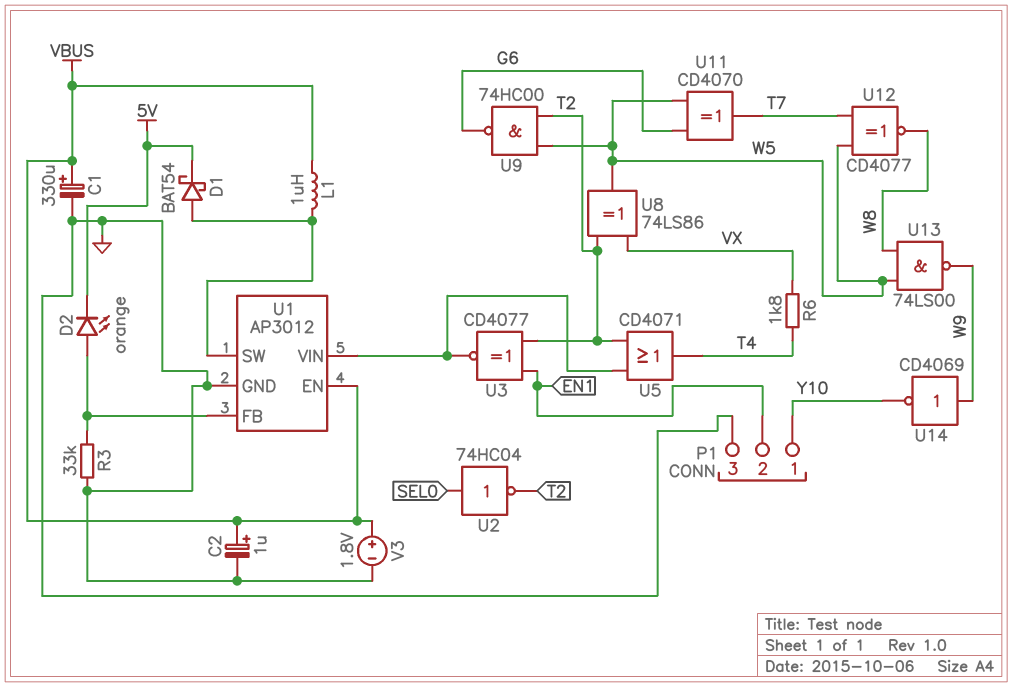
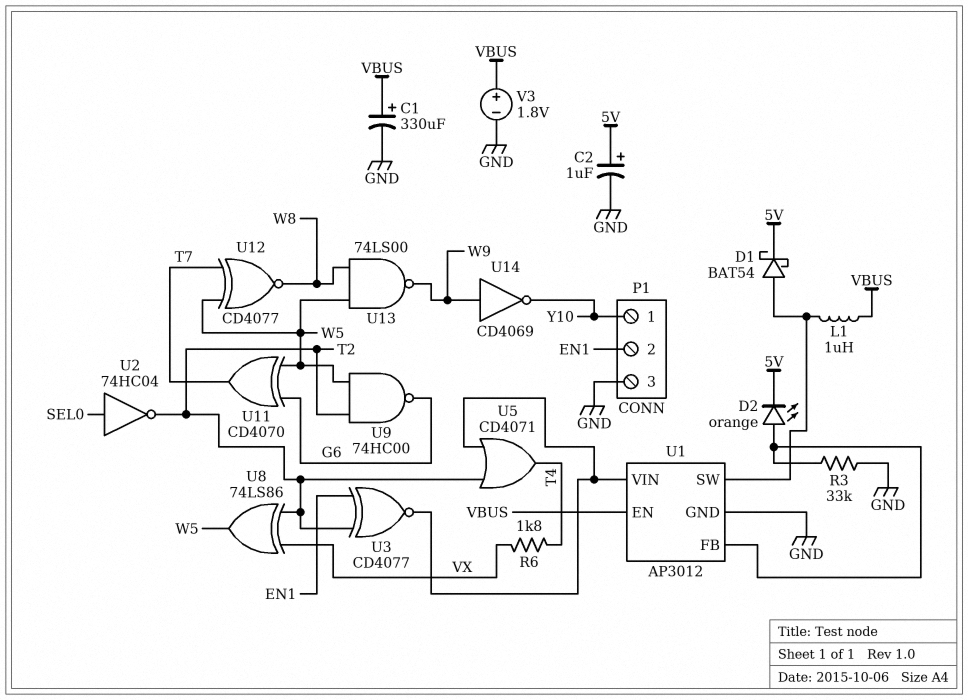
C2: 1uF (plus VBUS, minus GND) -> 1uF (plus 5V, minus GND)

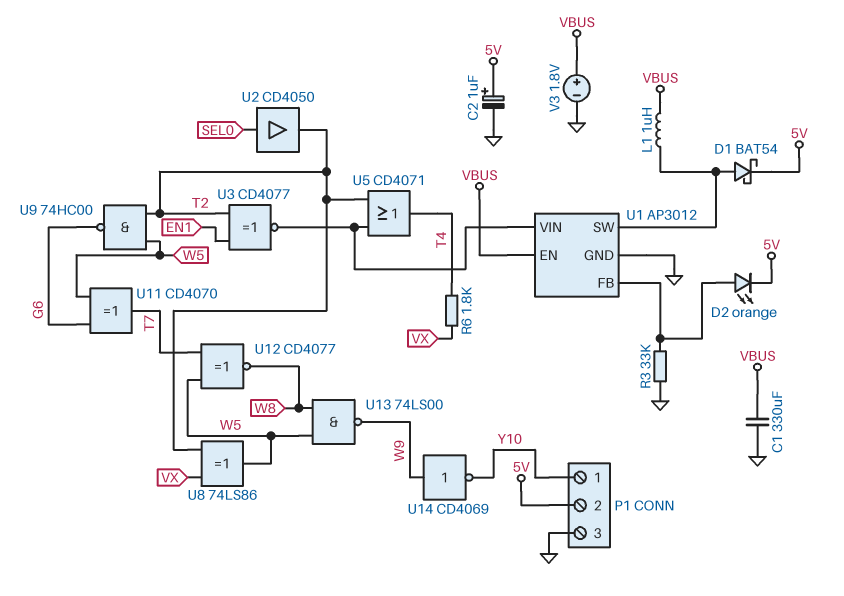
C1: 330uF (plus VBUS, minus GND) -> 330uF (GND, VBUS)
P1 pin 2: EN1 -> 5V
U2: NOT 74HC04 (in SEL0, out T2) -> buffer CD4050 (in SEL0, out T2)

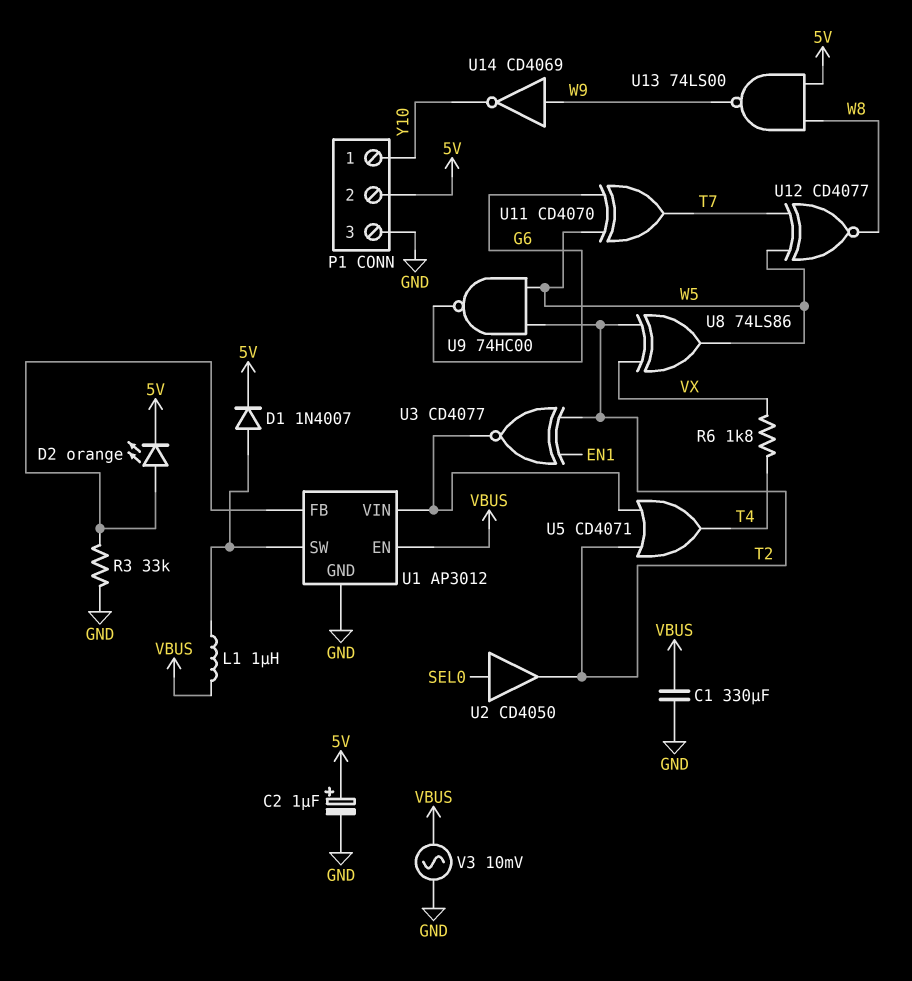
D1: schottky BAT54 (A U1/SW, K 5V) -> diode 1N4007 (A U1/SW, K 5V)
U13: NAND 74LS00 (in W5, in W8, out W9) -> NAND 74LS00 (in 5V, in W8, out W9)
V3: 1.8V (plus VBUS, minus GND) -> AC 10mV (GND, VBUS)

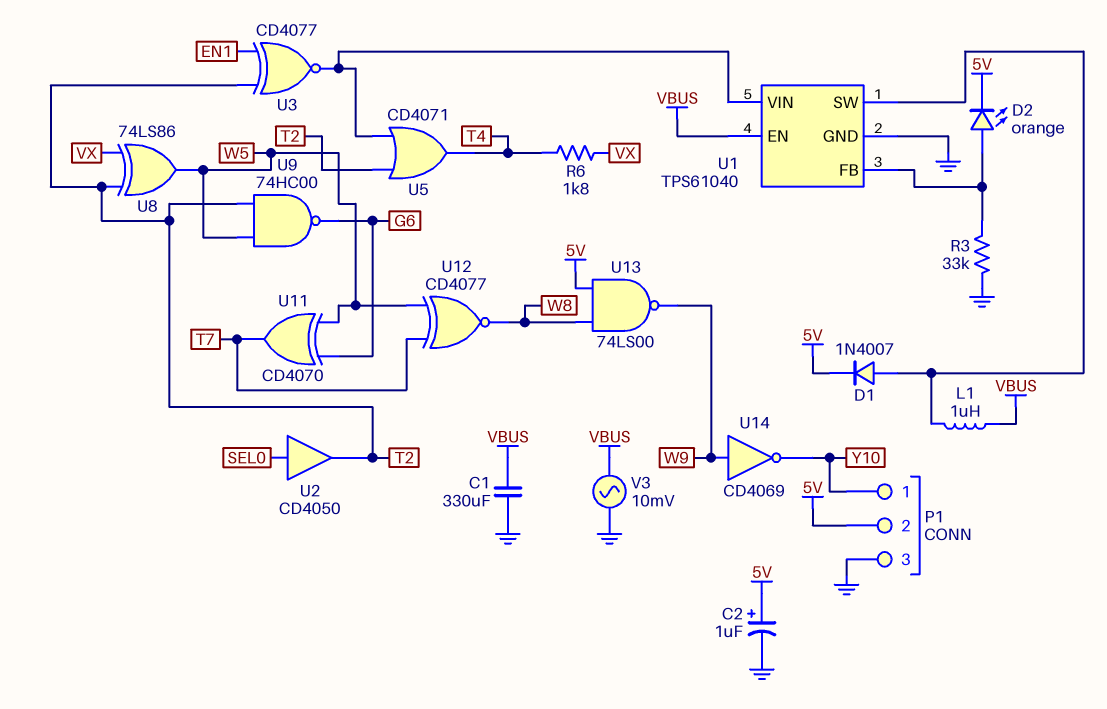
U1: AP3012 -> TPS61040

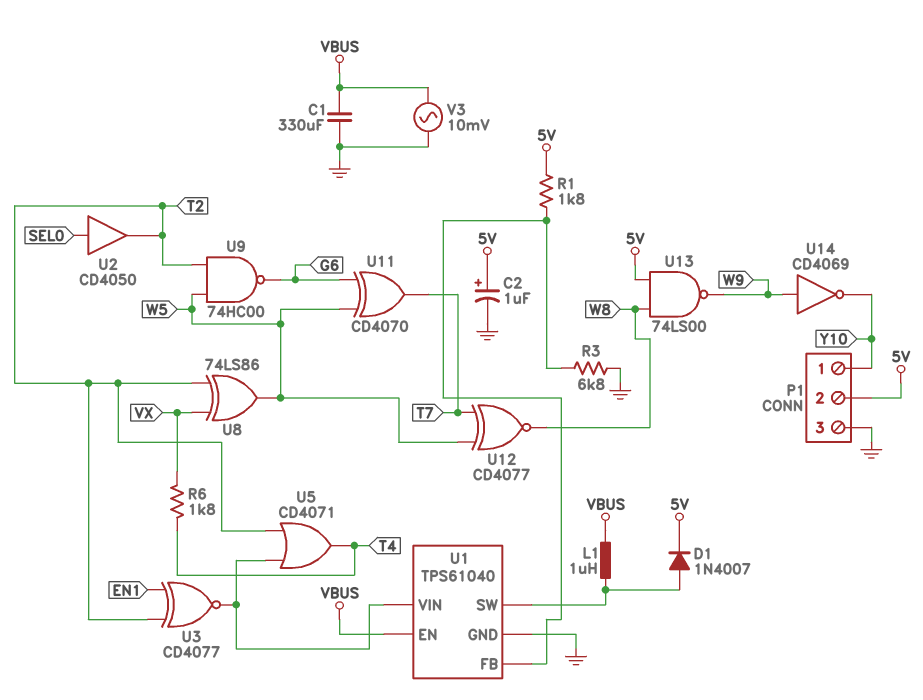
D2: LED orange (A U1/FB, K 5V) -> none
R1: none -> 1.8k (5V, U1/FB)
R3: 33k (GND, U1/FB) -> 6.8k (GND, U1/FB)

